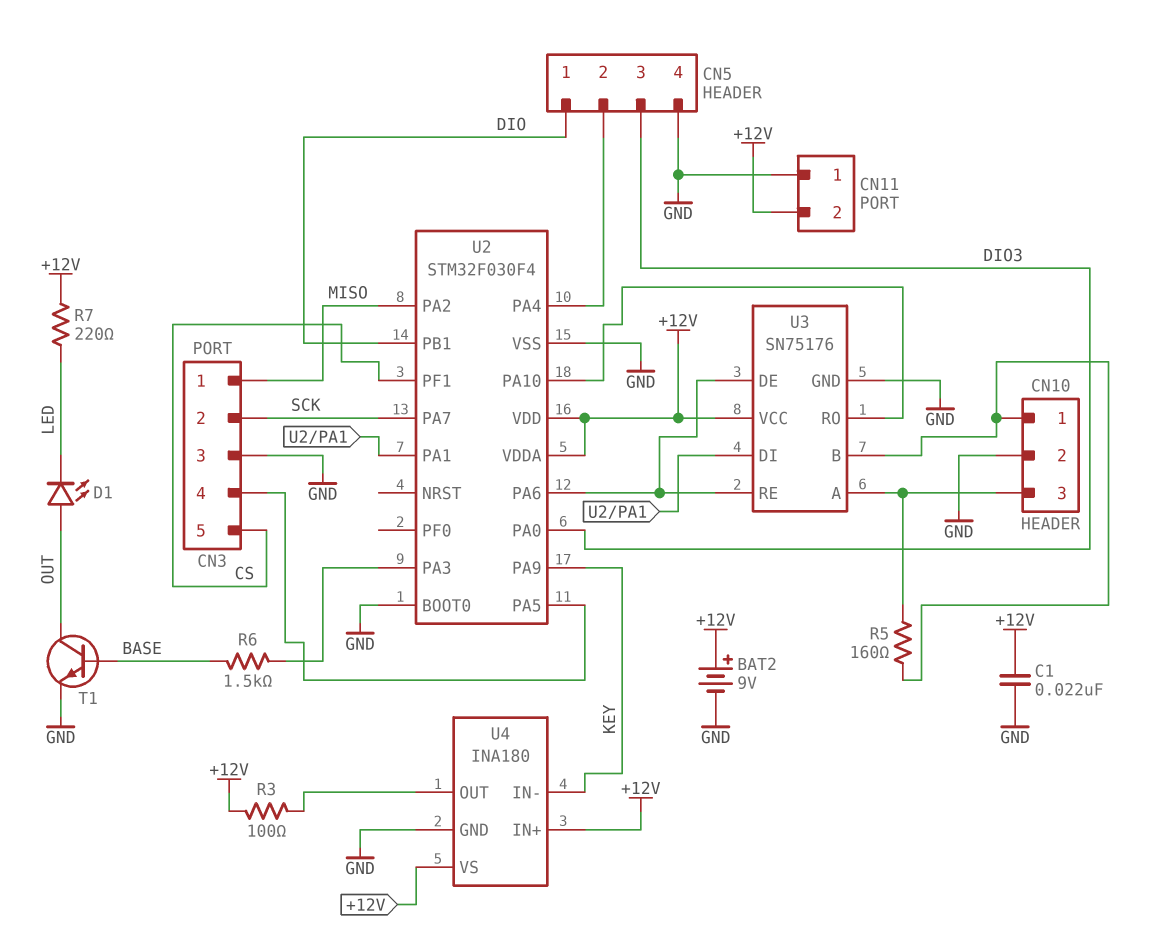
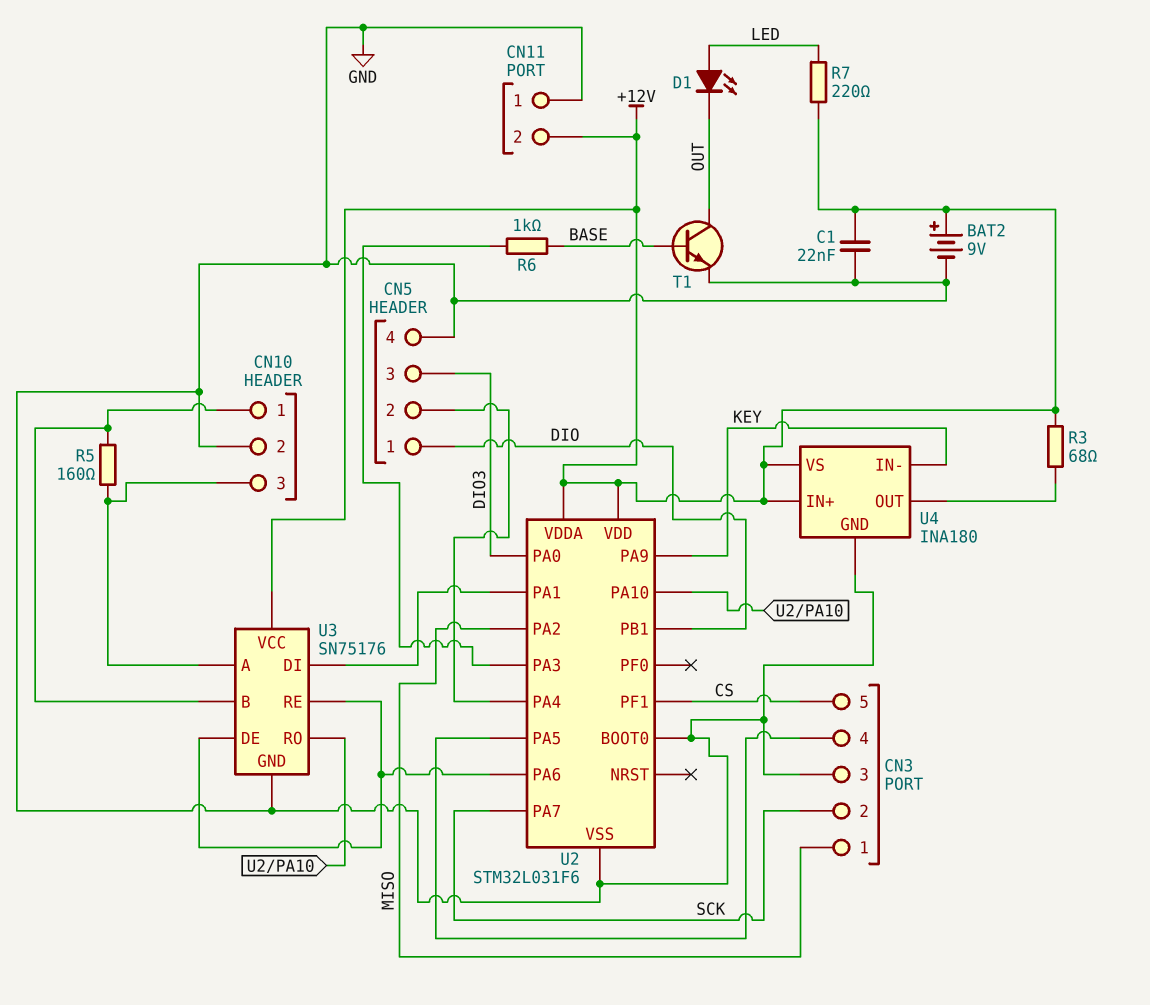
D1: LED (A OUT, K LED) -> LED (A LED, K OUT)
R3: 100 (+12V, U4/OUT) -> 68 (+12V, U4/OUT)
R6: 1.5k (BASE, U2/PA3) -> 1k (BASE, U2/PA3)
U2: STM32F030F4 -> STM32L031F6

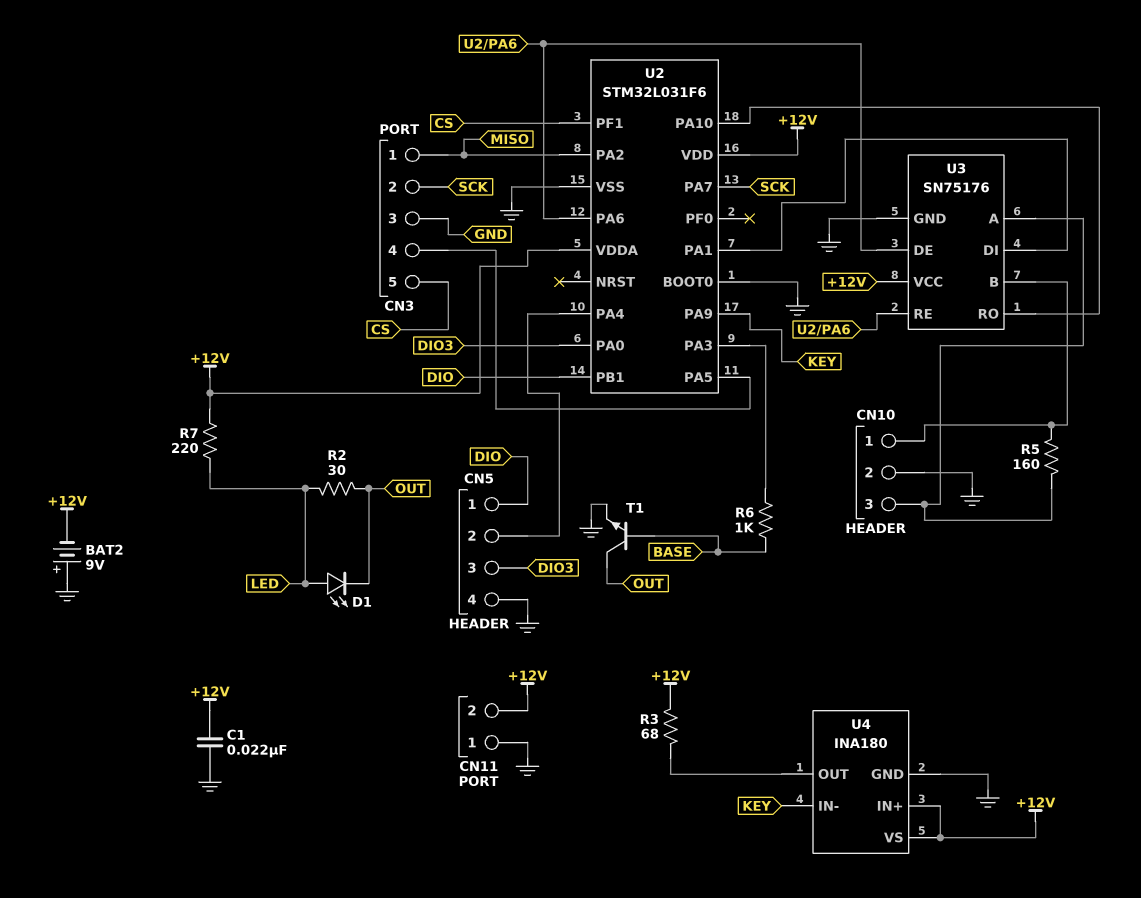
BAT2: 9V (plus +12V, minus GND) -> 9V (plus GND, minus +12V)
R2: none -> 30 (LED, OUT)

